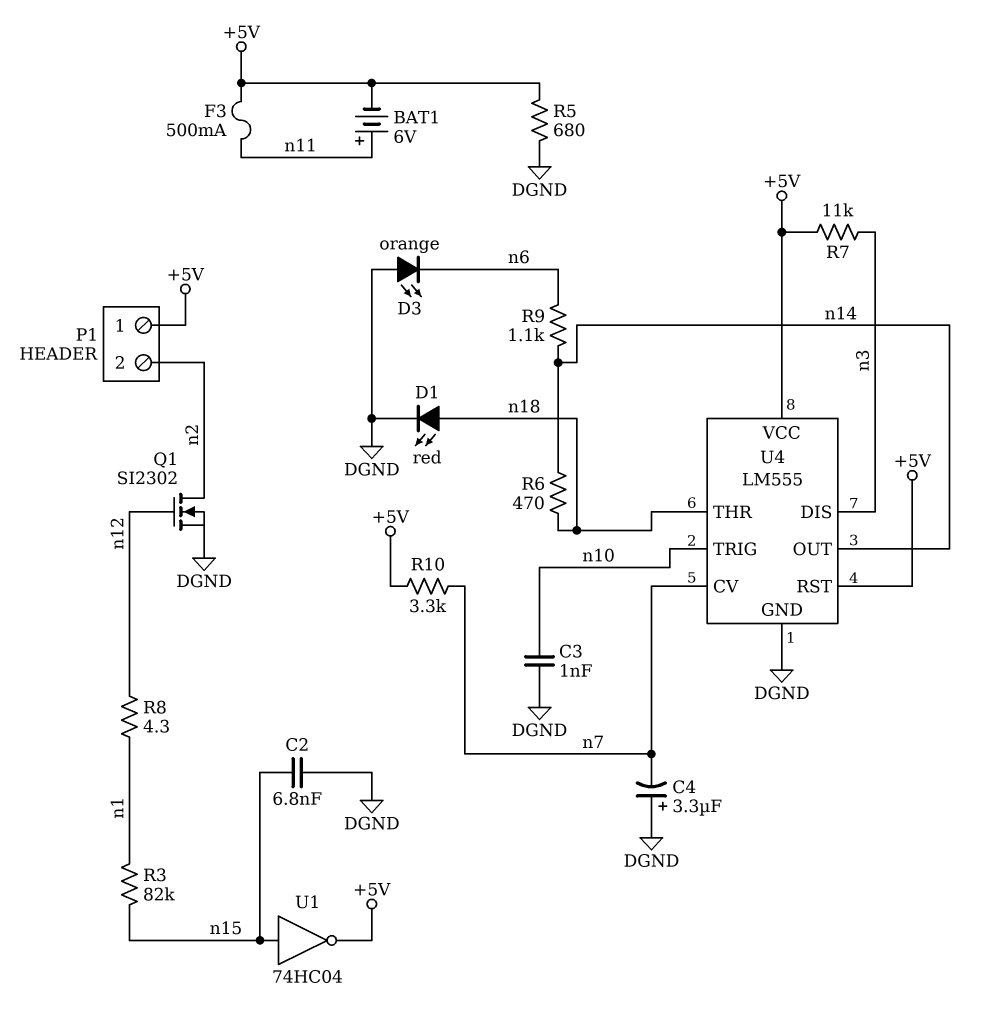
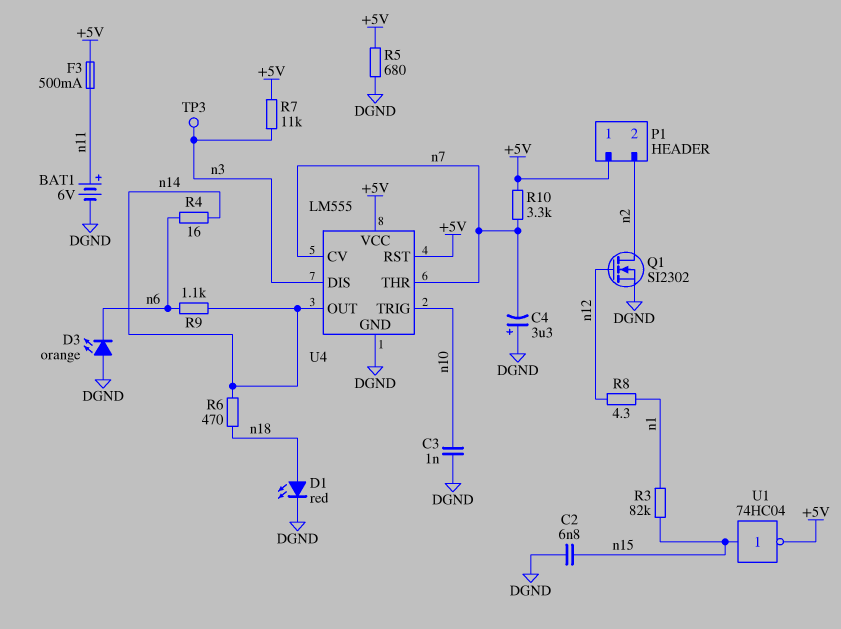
BAT1: 6V (plus n11, minus +5V) -> 6V (plus n11, minus DGND)
R4: none -> 16 (n6, n14)
TP3: none -> test point (n3)
U4 pin THR: n18 -> n7

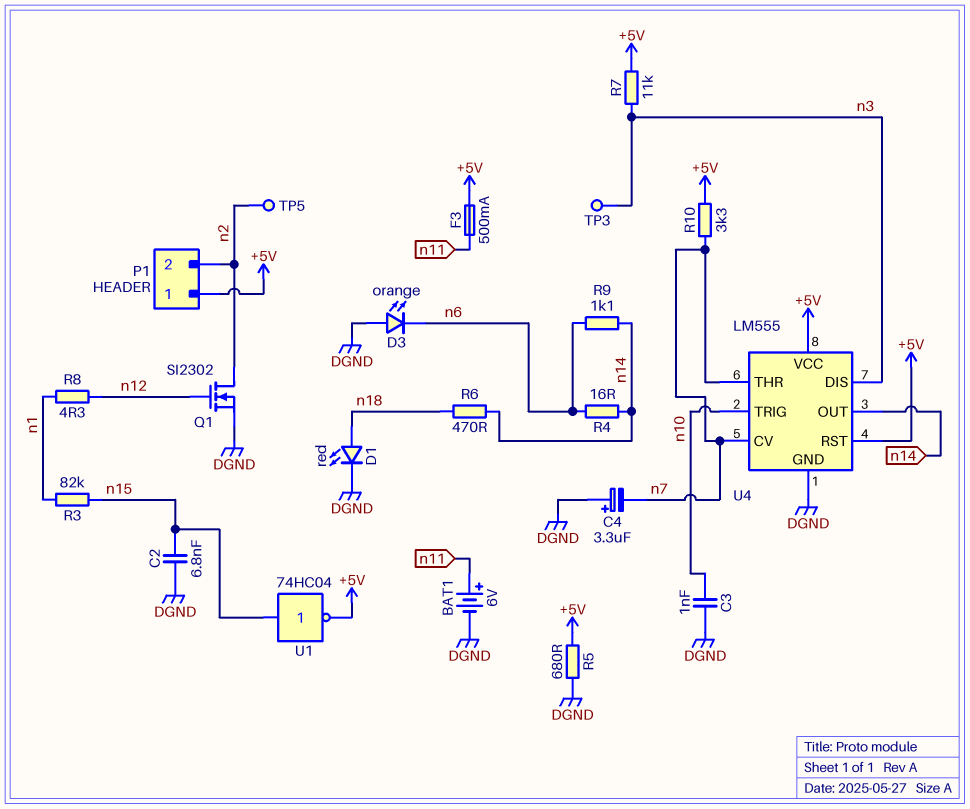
TP5: none -> test point (n2)

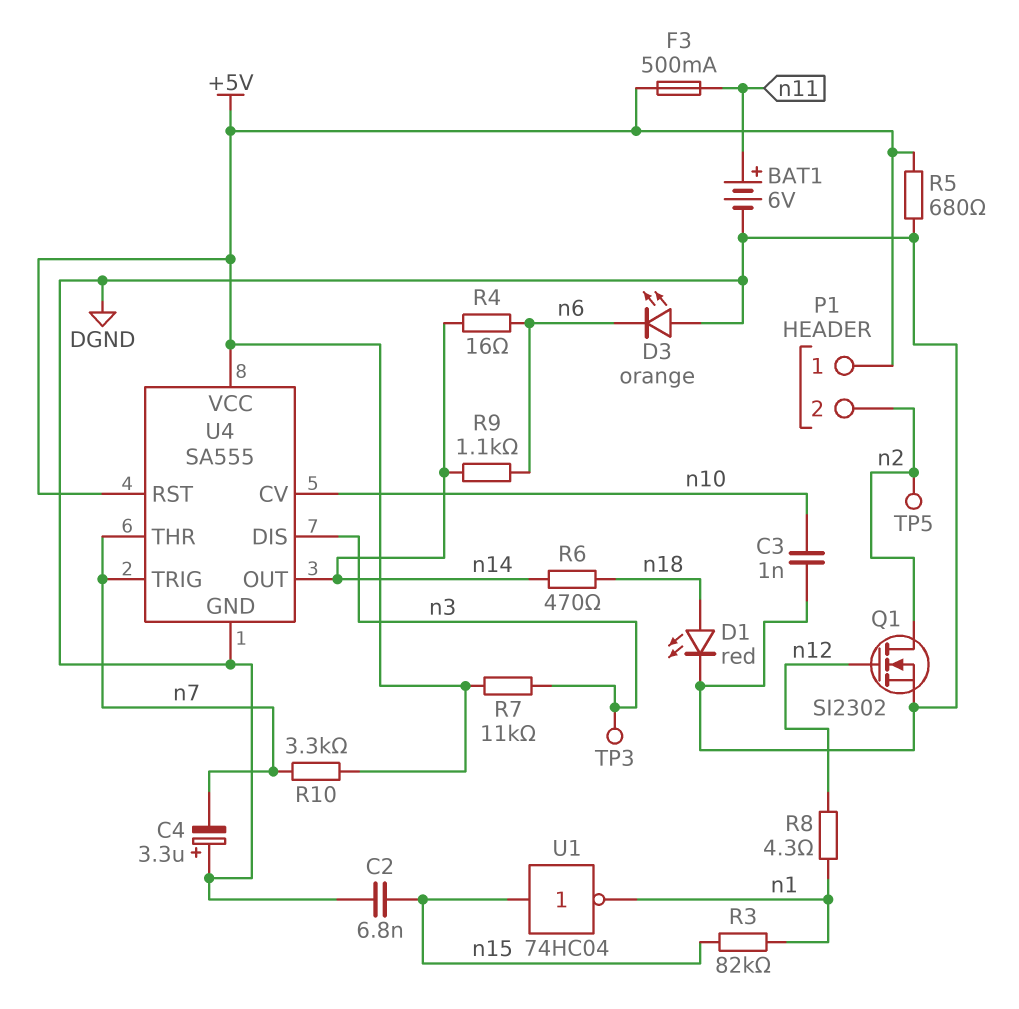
U1: NOT 74HC04 (in n15, out +5V) -> NOT 74HC04 (in n15, out n1)
U4: LM555 -> SA555
U4 pin CV: n7 -> n10
U4 pin TRIG: n10 -> n7

